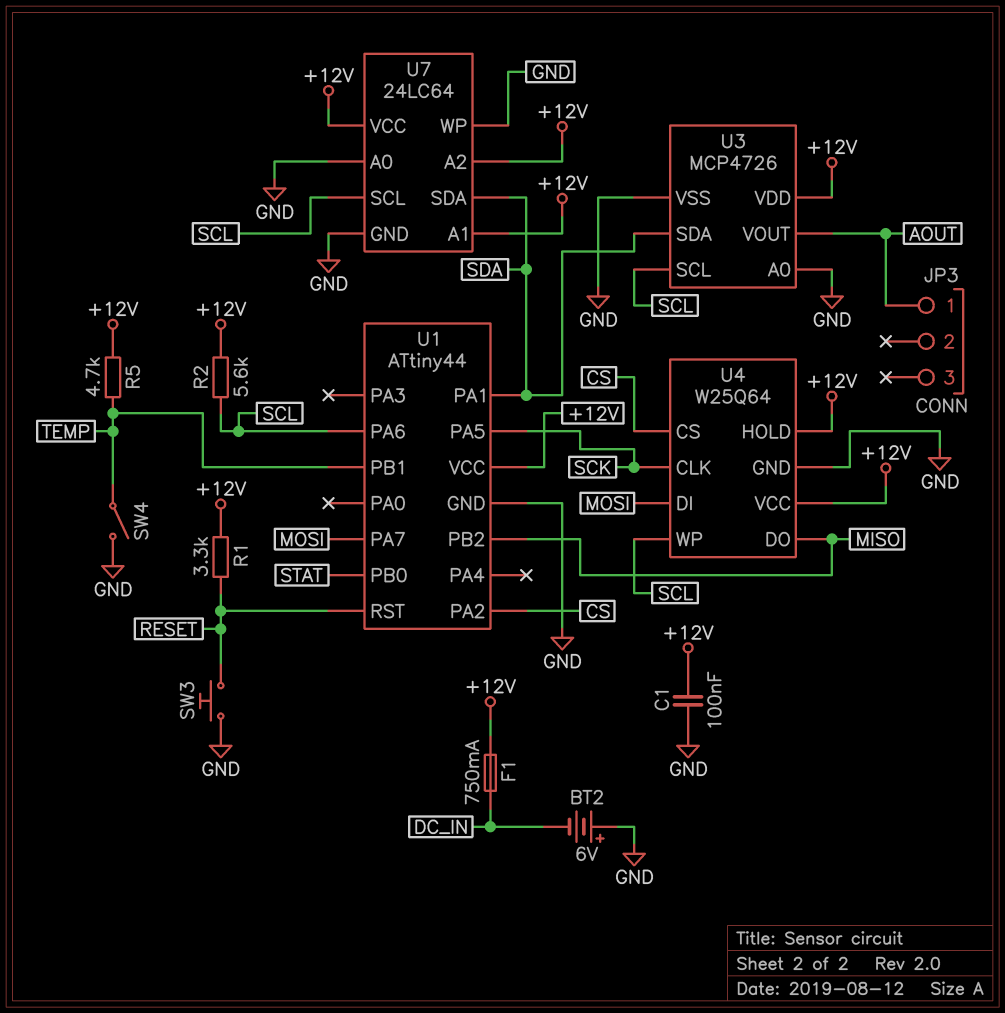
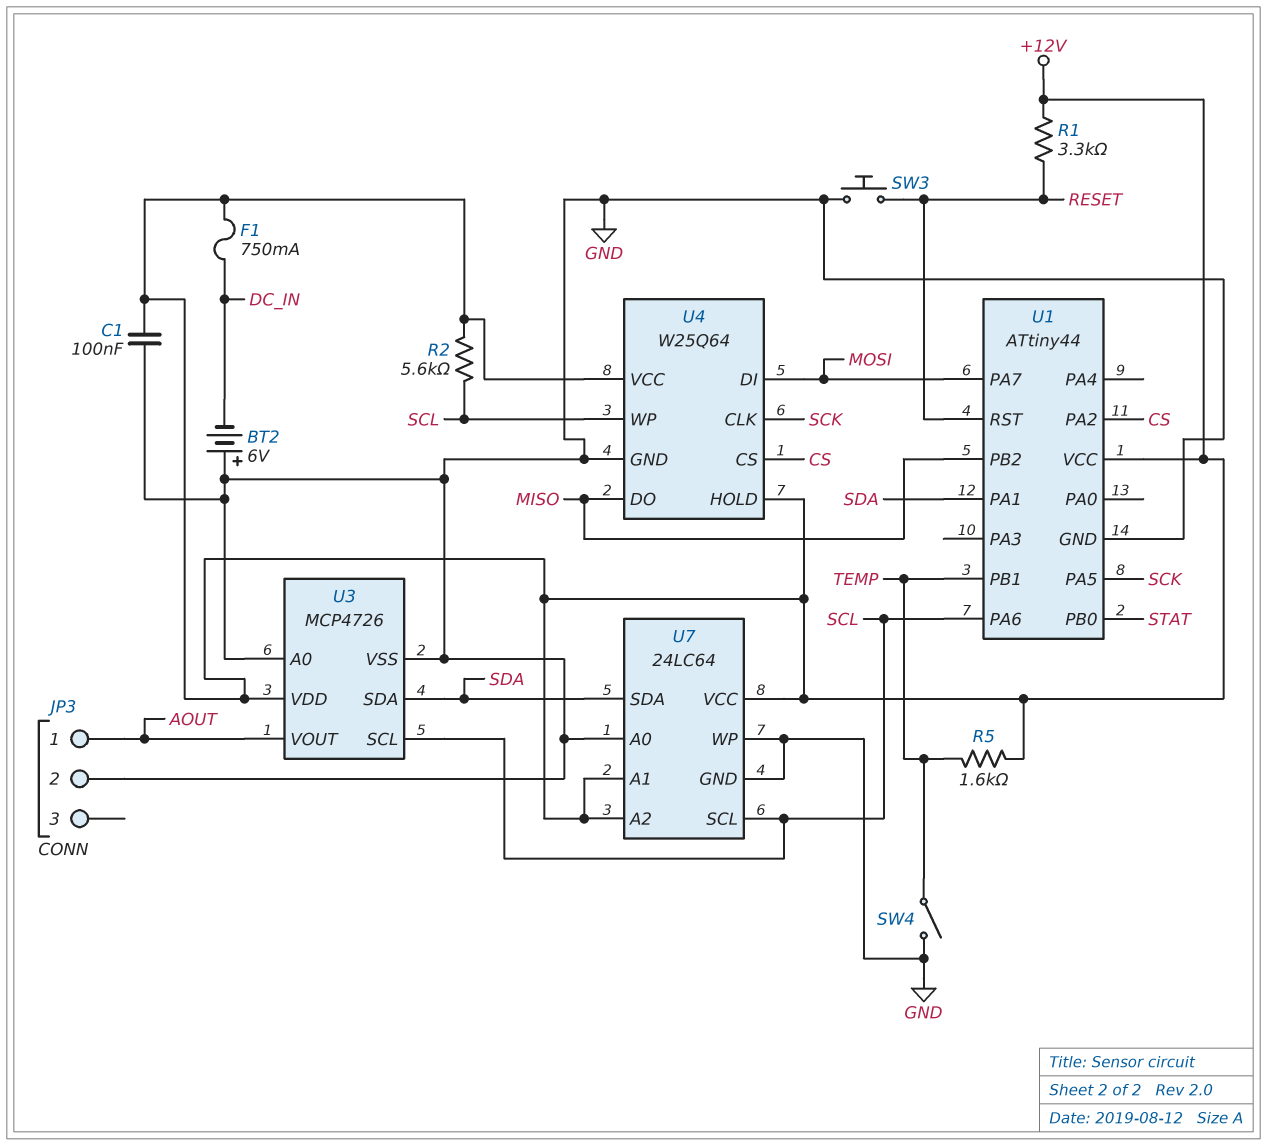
JP3 pin 2: none -> GND
R5: 4.7k (+12V, TEMP) -> 1.6k (+12V, TEMP)

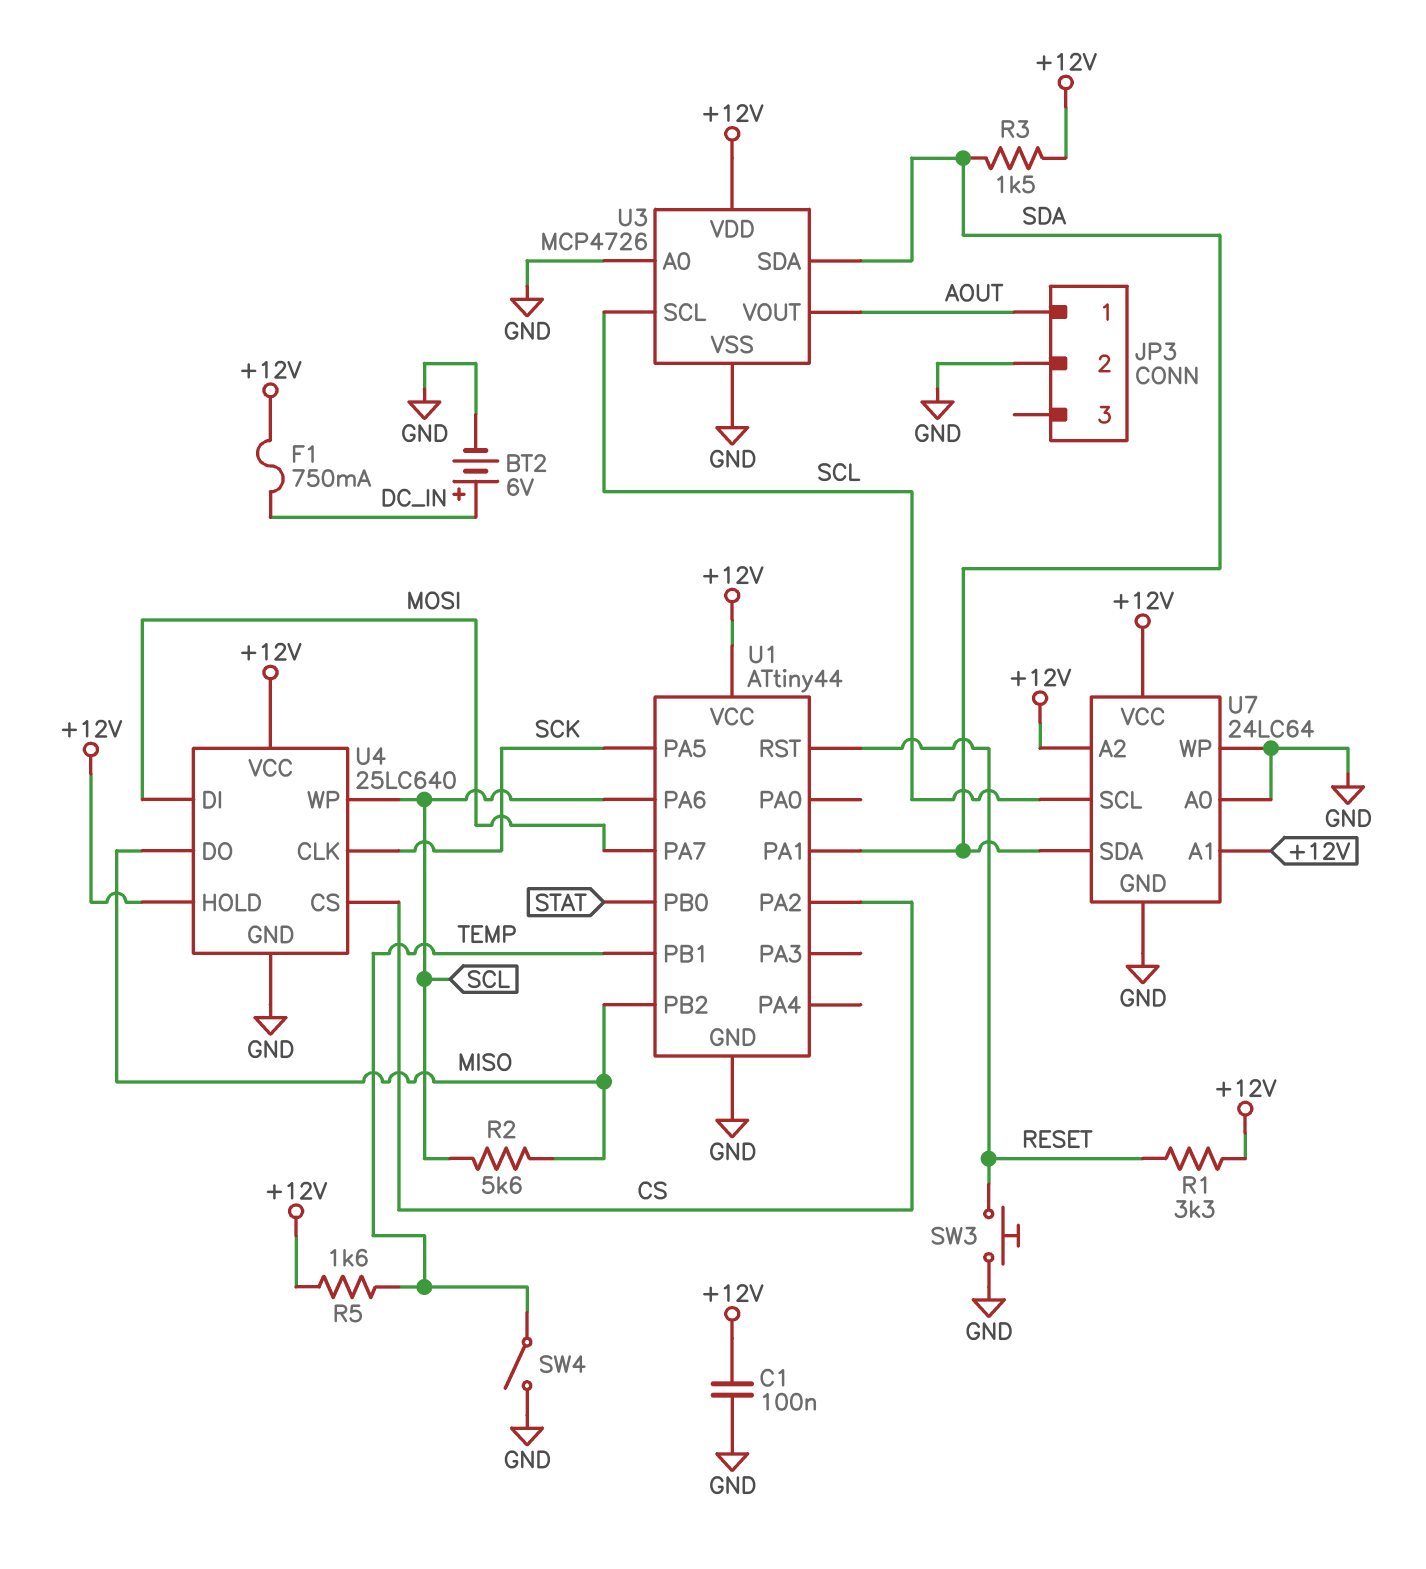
BT2: 6V (plus GND, minus DC_IN) -> 6V (plus DC_IN, minus GND)
R2: 5.6k (+12V, SCL) -> 5.6k (MISO, SCL)
R3: none -> 1.5k (+12V, SDA)
U4: W25Q64 -> 25LC640

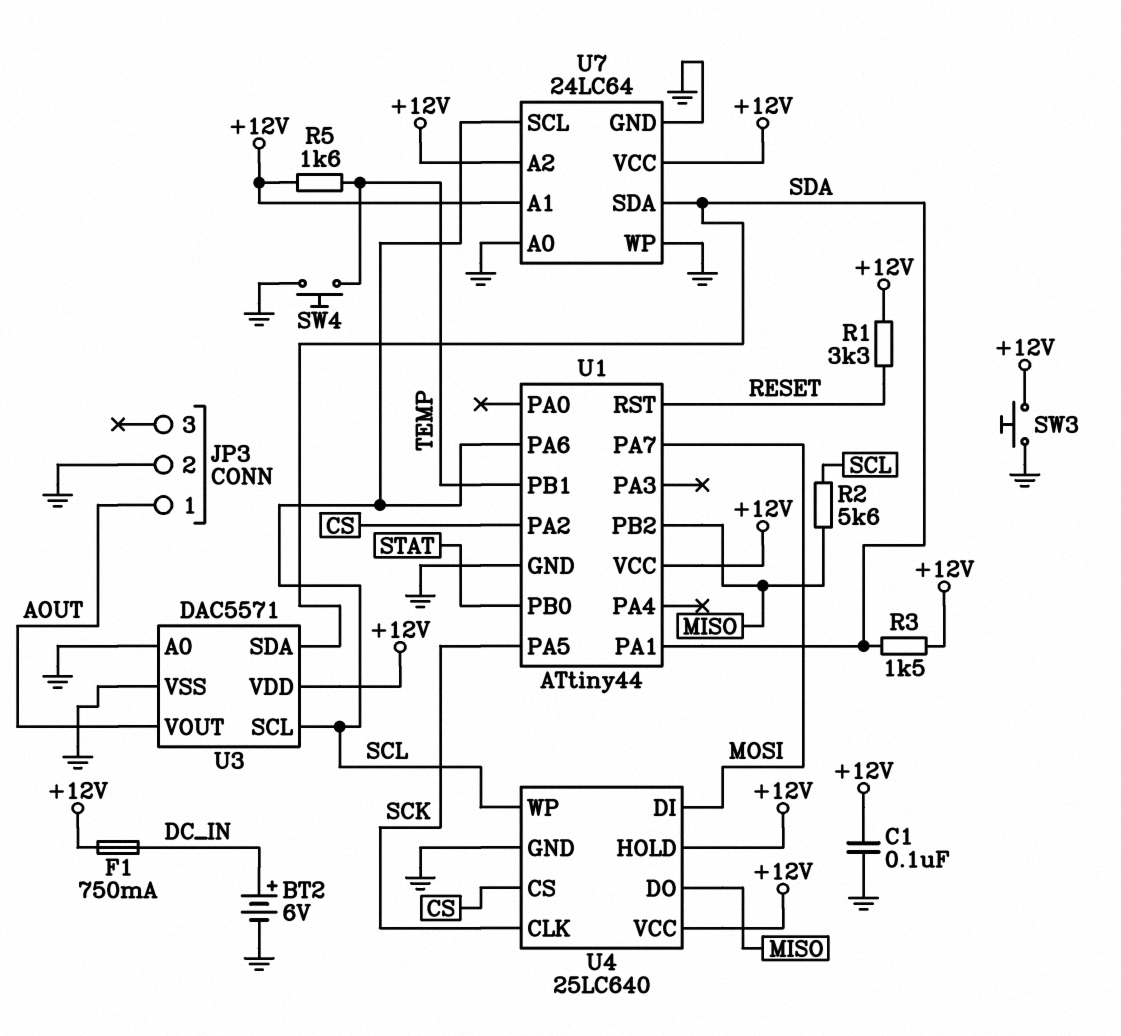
SW3: button (GND, RESET) -> button (+12V, GND)
SW4: switch (GND, TEMP) -> button (GND, TEMP)
U3: MCP4726 -> DAC5571

